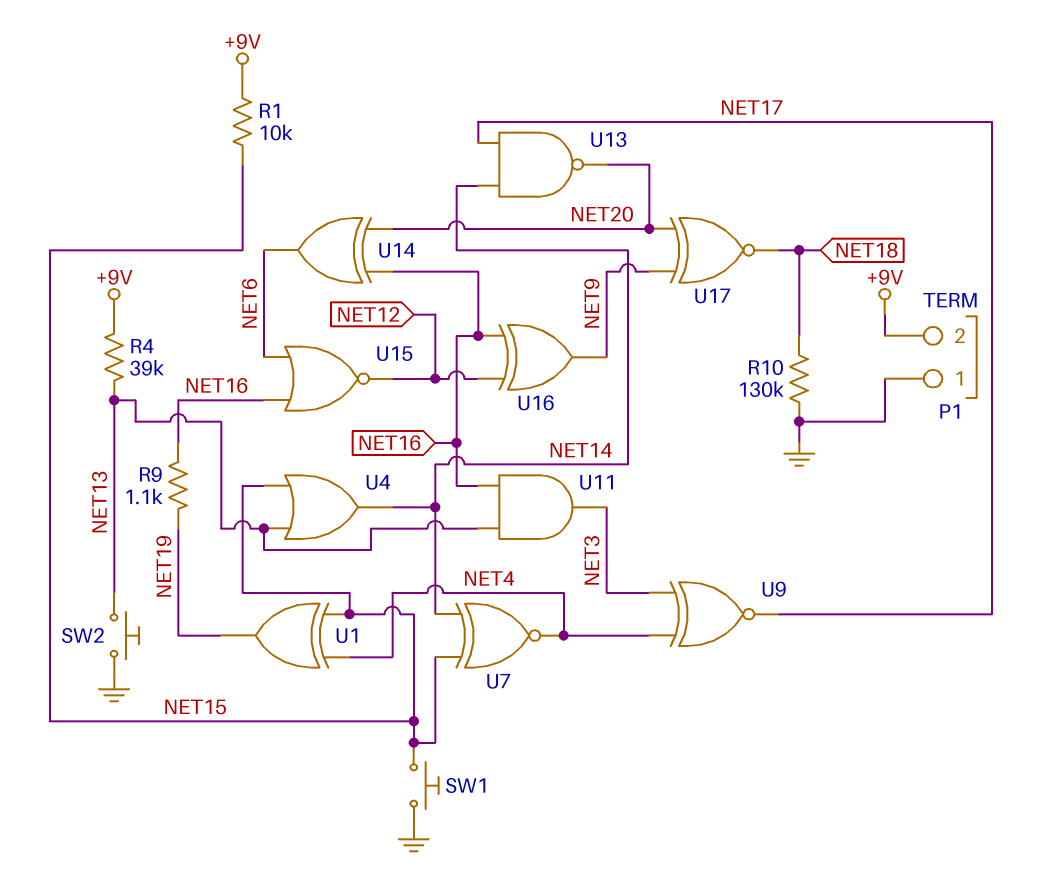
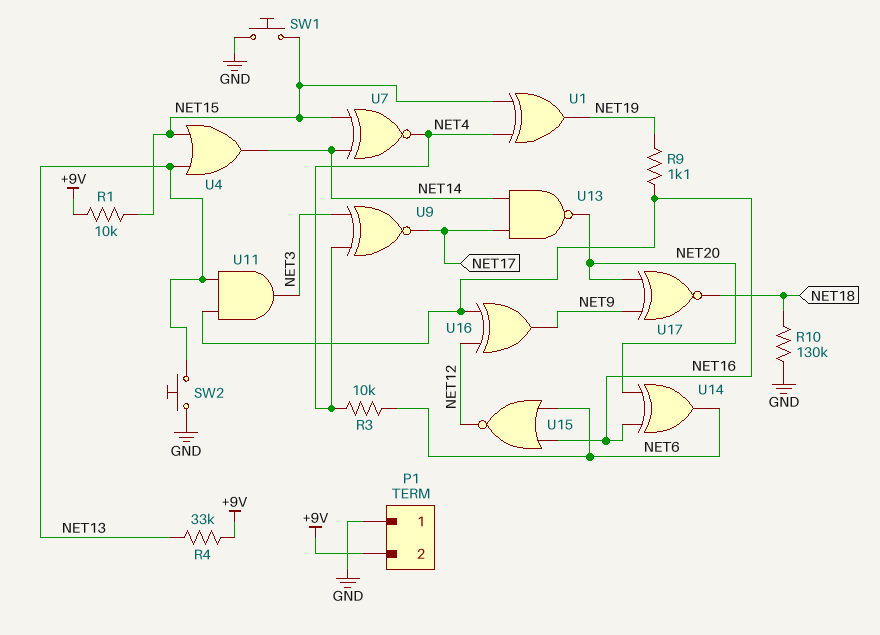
R3: none -> 10k (NET4, NET6)
R4: 39k (+9V, NET13) -> 33k (+9V, NET13)

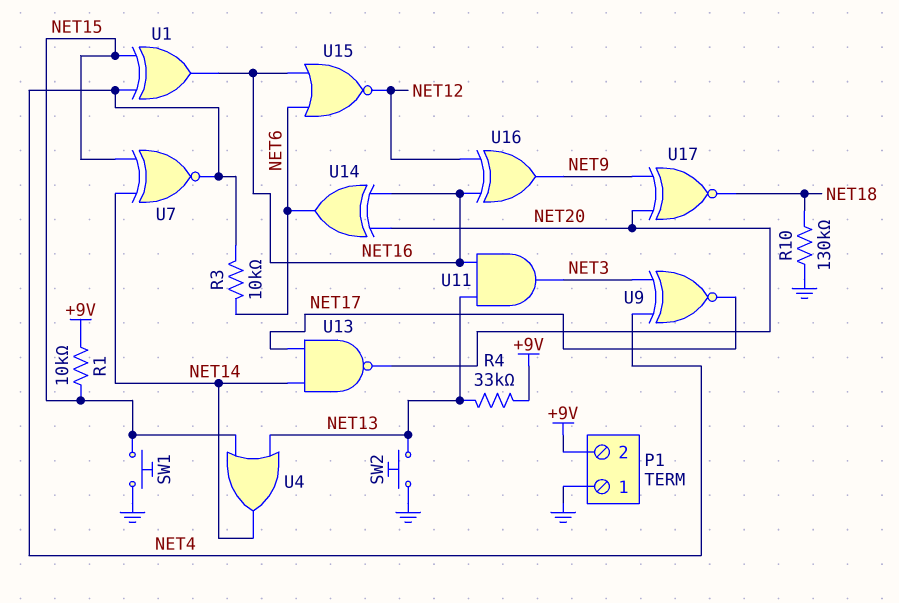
R9: 1.1k (NET16, NET19) -> none
U1: XOR (in NET4, in NET15, out NET19) -> XOR (in NET4, in NET15, out NET16)

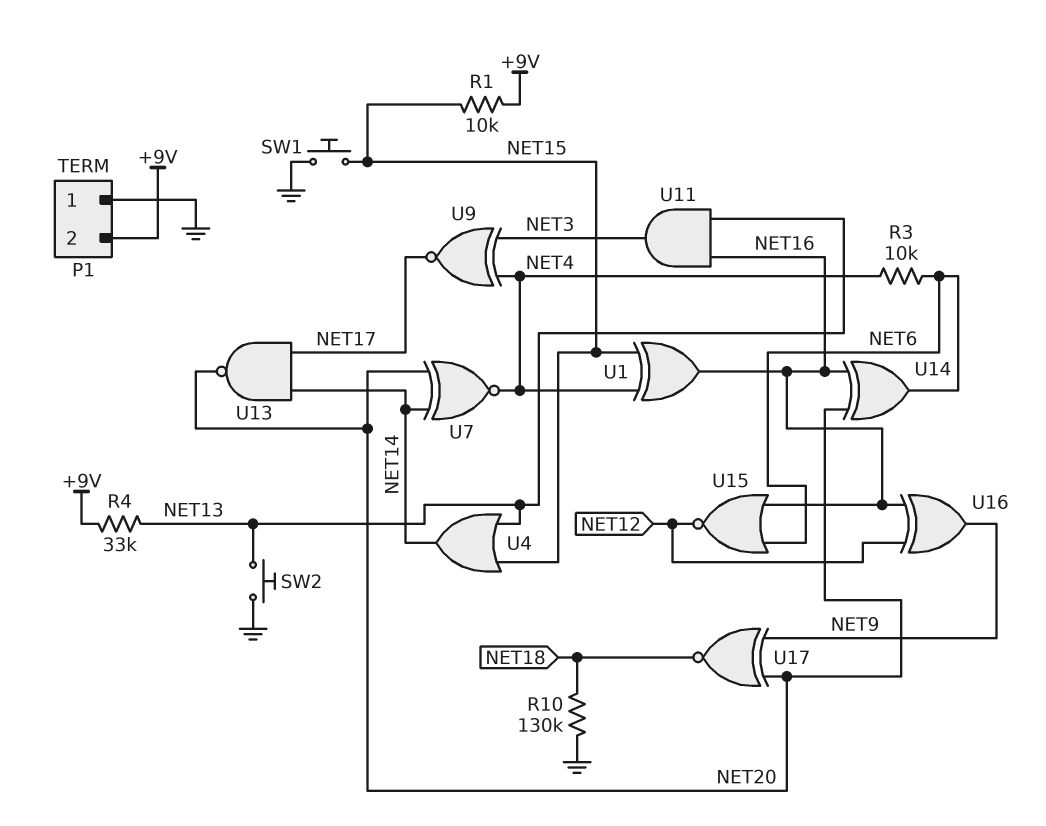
U7: XNOR (in NET14, in NET15, out NET4) -> XNOR (in NET14, in NET20, out NET4)

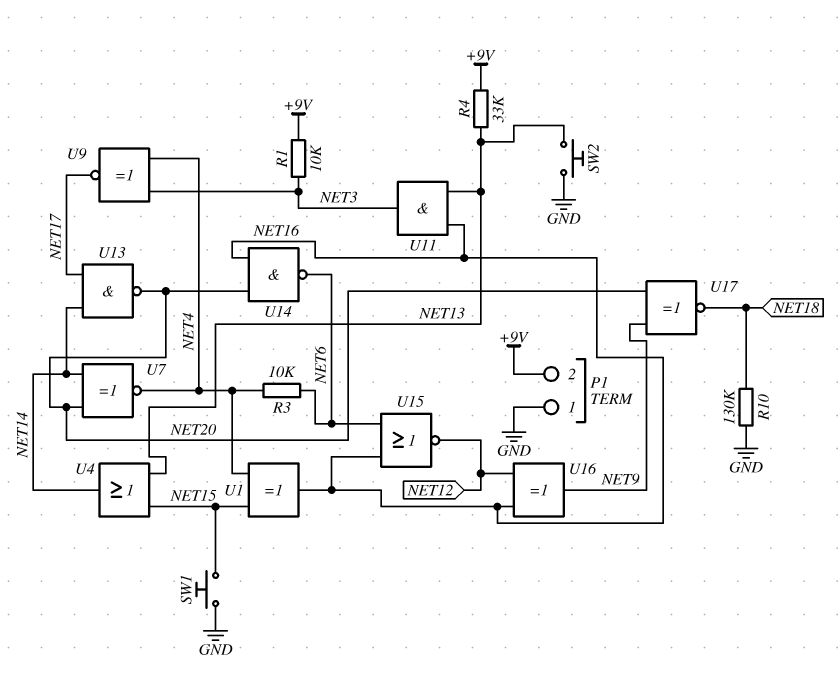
R1: 10k (+9V, NET15) -> 10k (+9V, NET3)
U14: XOR (in NET16, in NET20, out NET6) -> NAND (in NET16, in NET20, out NET6)

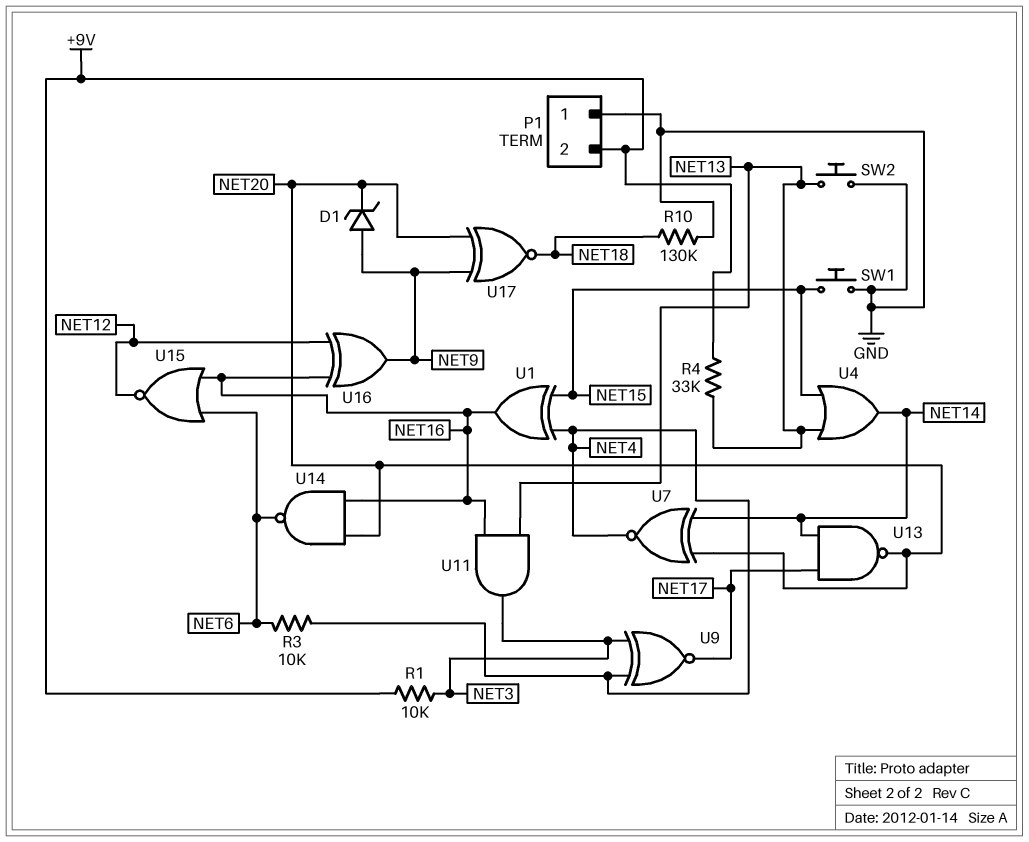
D1: none -> zener (A NET9, K NET20)

